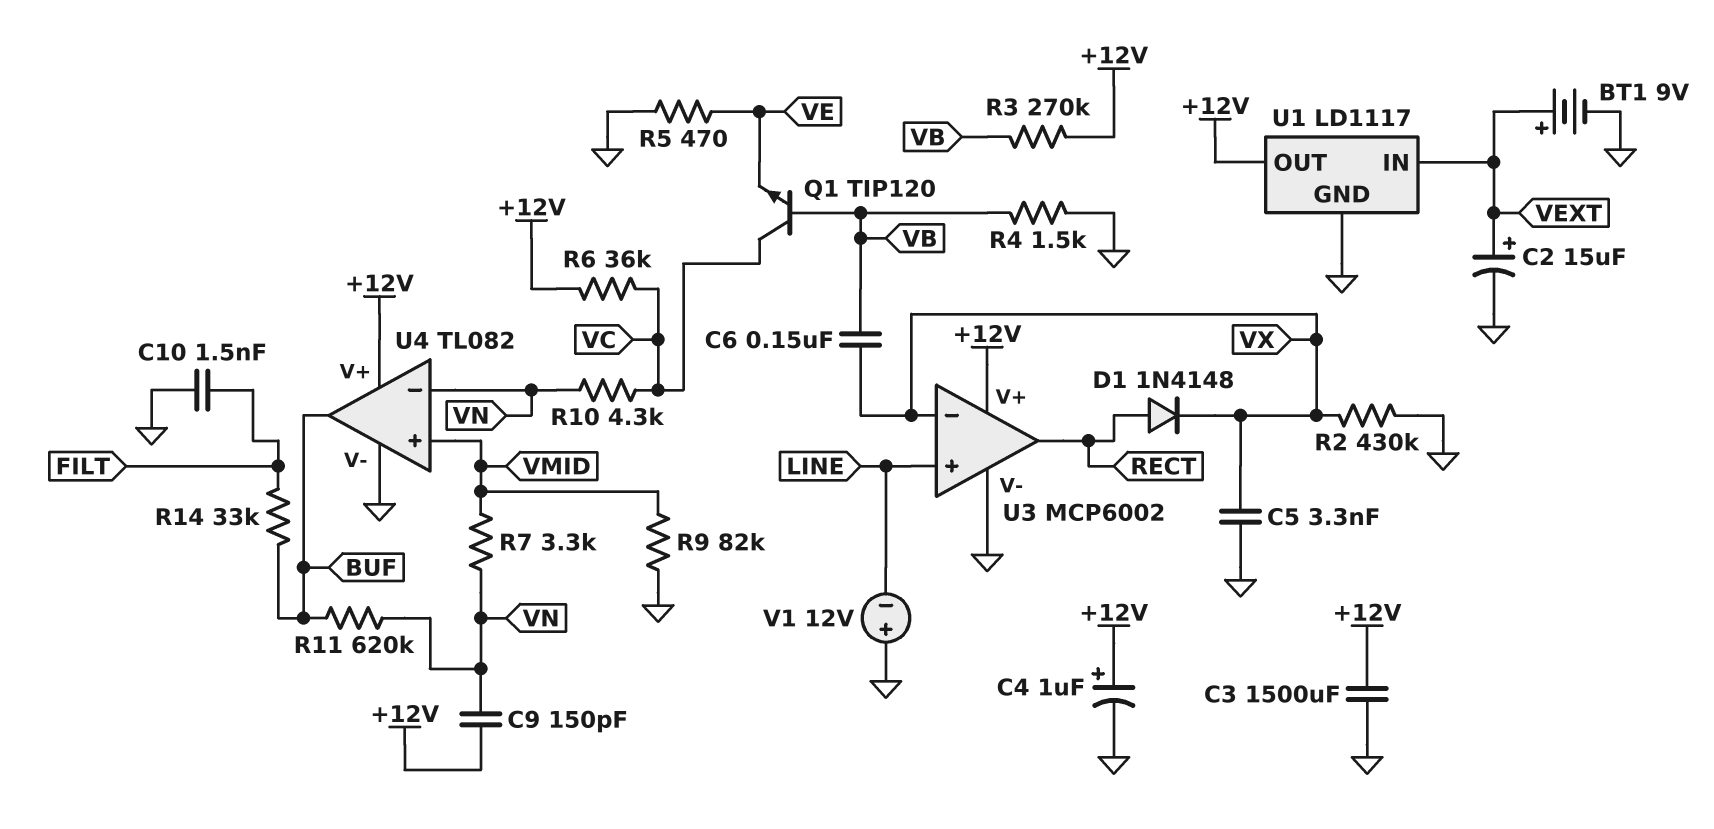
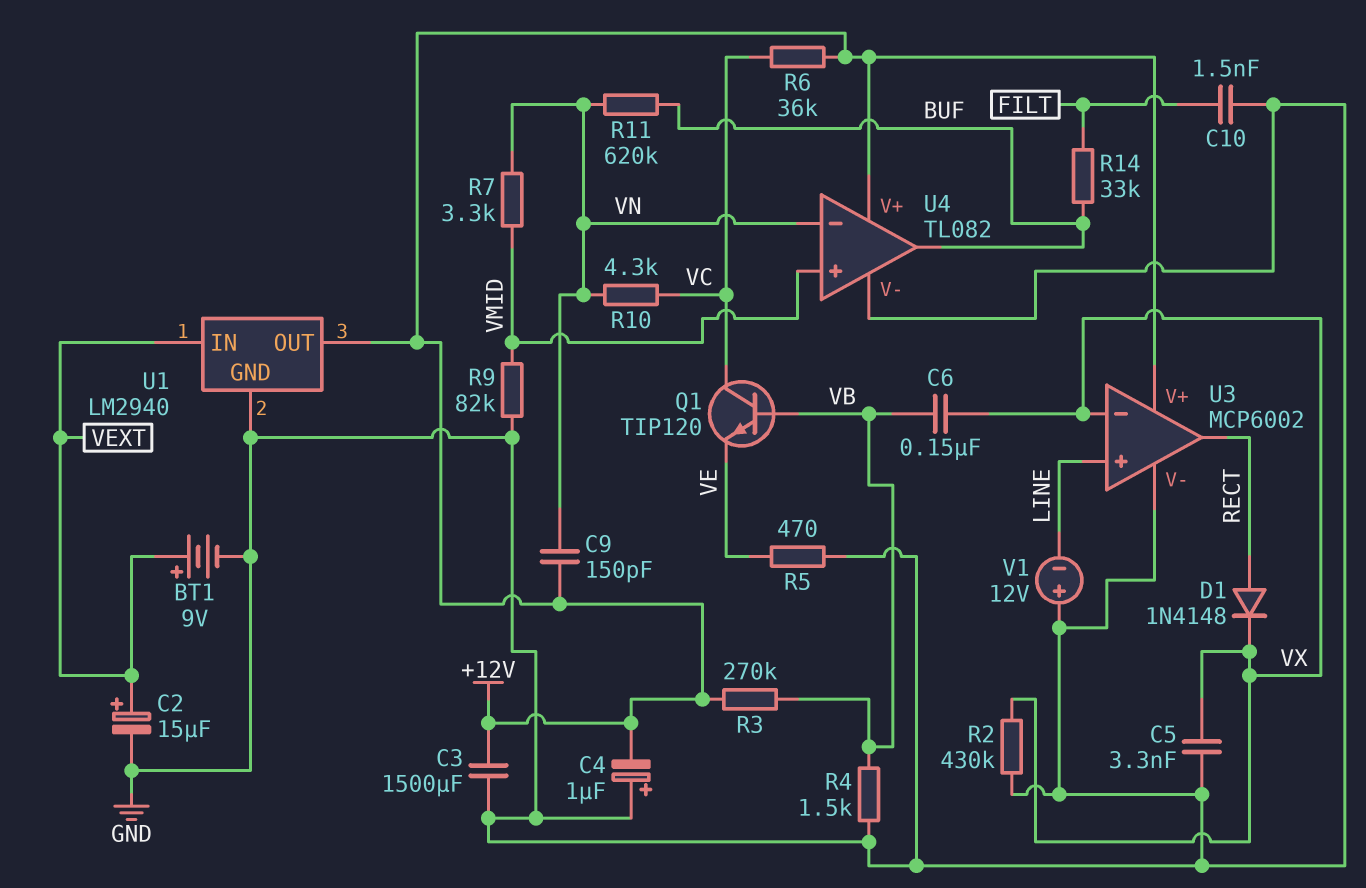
C4: 1uF (plus +12V, minus GND) -> 1uF (plus GND, minus +12V)
U1: LD1117 -> LM2940

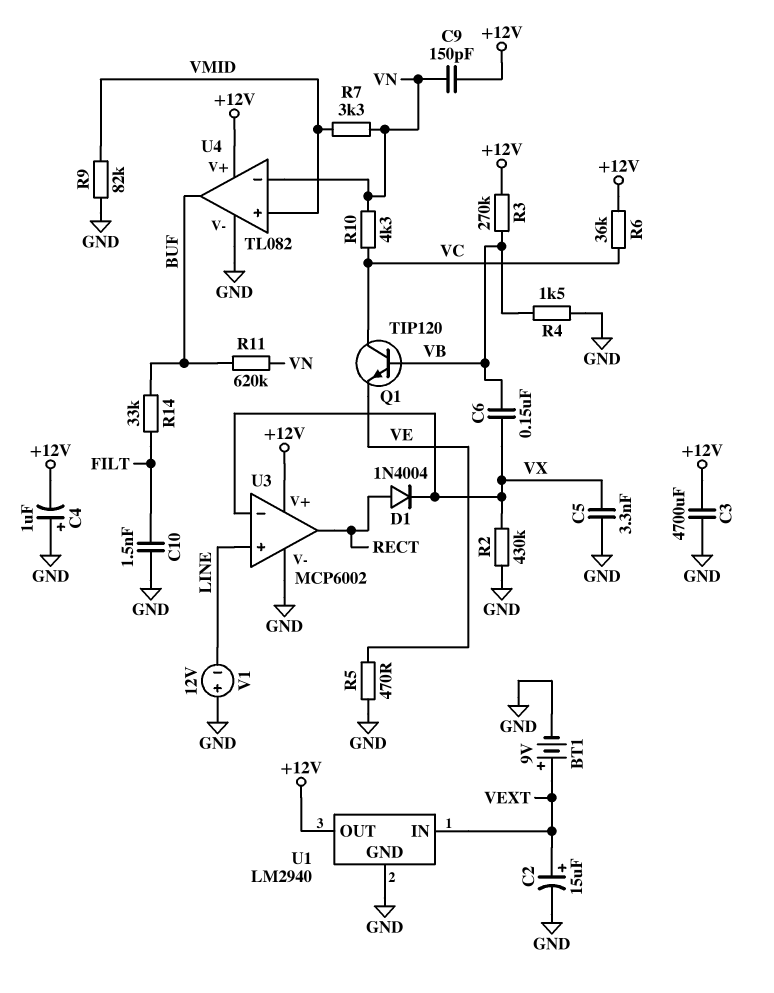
C3: 1500uF (+12V, GND) -> 4700uF (+12V, GND)
D1: diode 1N4148 (A RECT, K VX) -> diode 1N4004 (A RECT, K VX)

